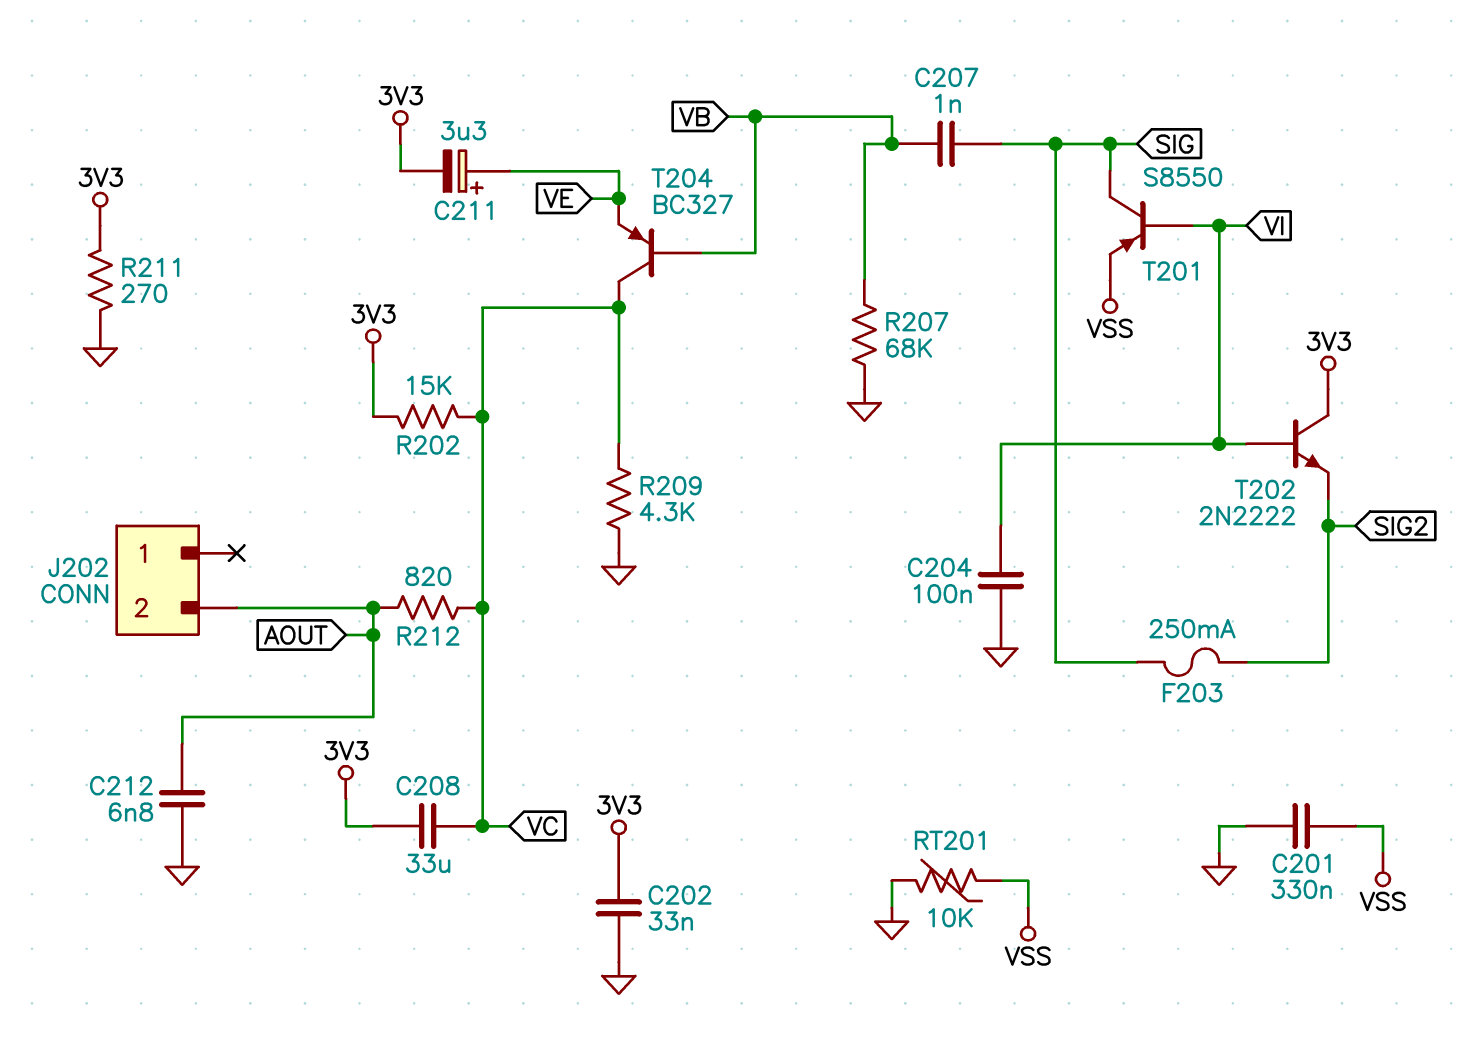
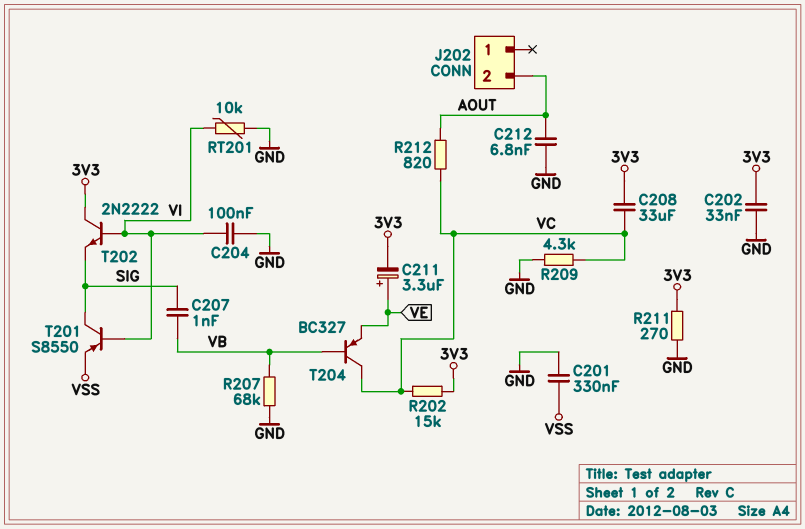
F203: 250mA (SIG, SIG2) -> none
RT201: 10k (GND, VSS) -> 10k (GND, VI)
T202: NPN 2N2222 (B VI, C 3V3, E SIG2) -> NPN 2N2222 (B VI, C 3V3, E SIG)

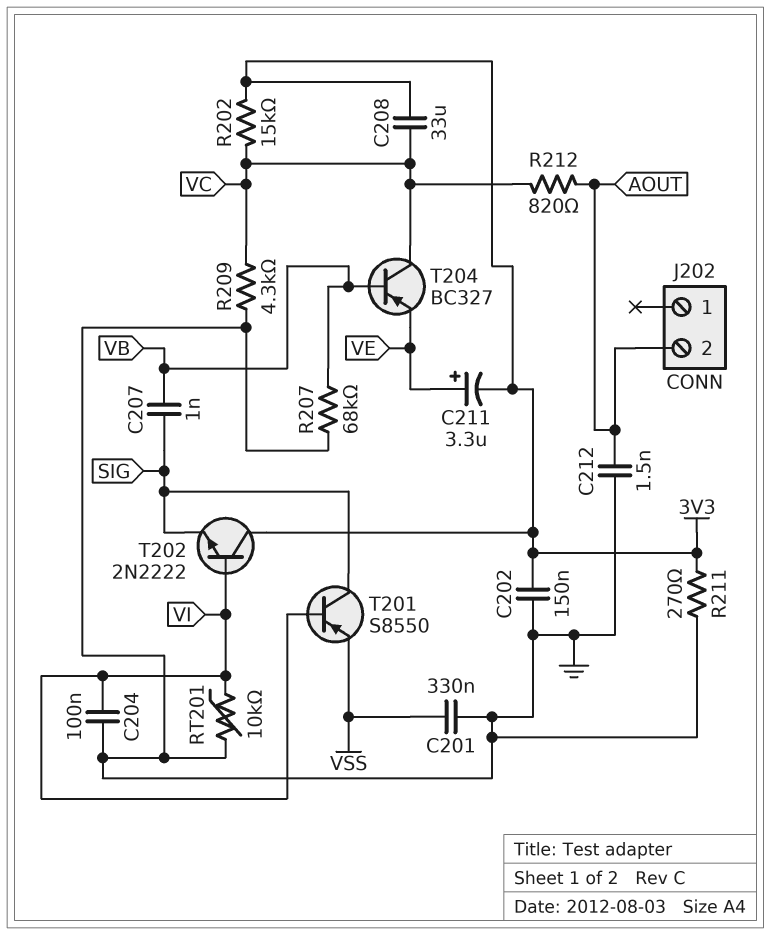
C202: 33nF (3V3, GND) -> 150nF (3V3, GND)
C212: 6.8nF (AOUT, GND) -> 1.5nF (AOUT, GND)

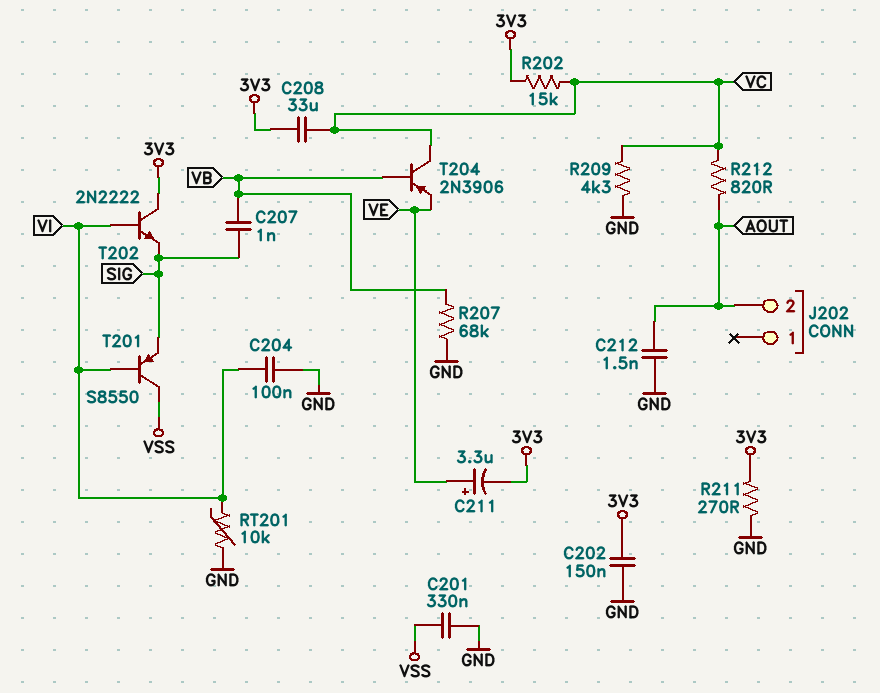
T201: PNP S8550 (B VI, C SIG, E VSS) -> PNP S8550 (B VI, C VSS, E SIG)
T204: PNP BC327 (B VB, C VC, E VE) -> PNP 2N3906 (B VB, C VC, E VE)

